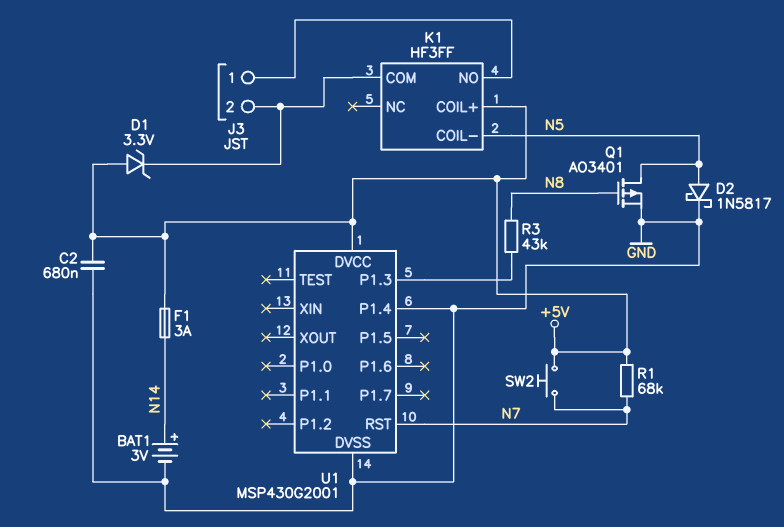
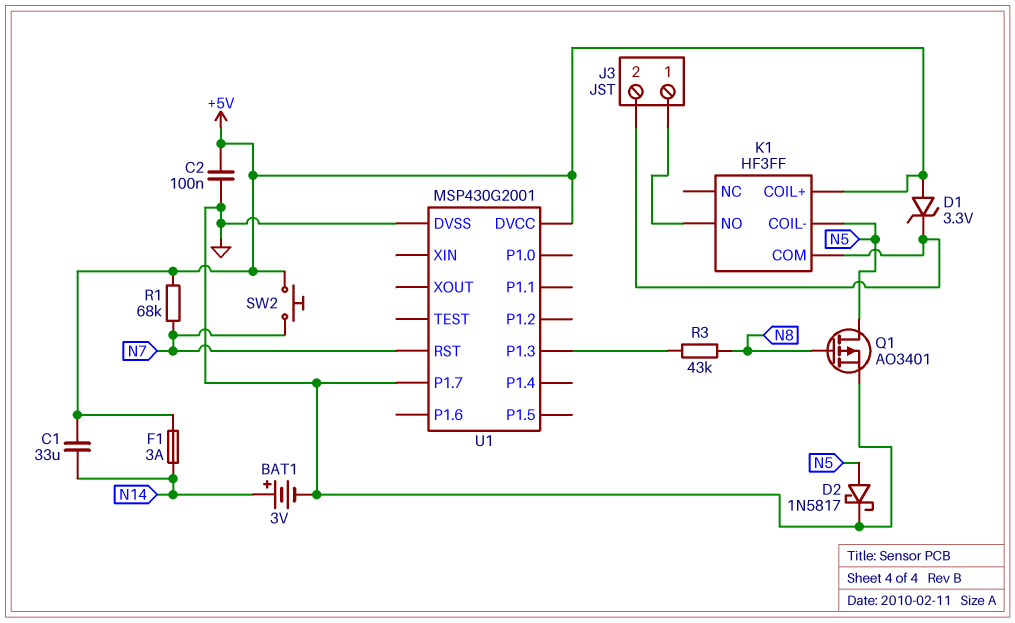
C1: none -> 33uF (+5V, N14)
C2: 680nF (+5V, GND) -> 100nF (+5V, GND)
U1 pin P1.4: GND -> none
U1 pin P1.7: none -> GND

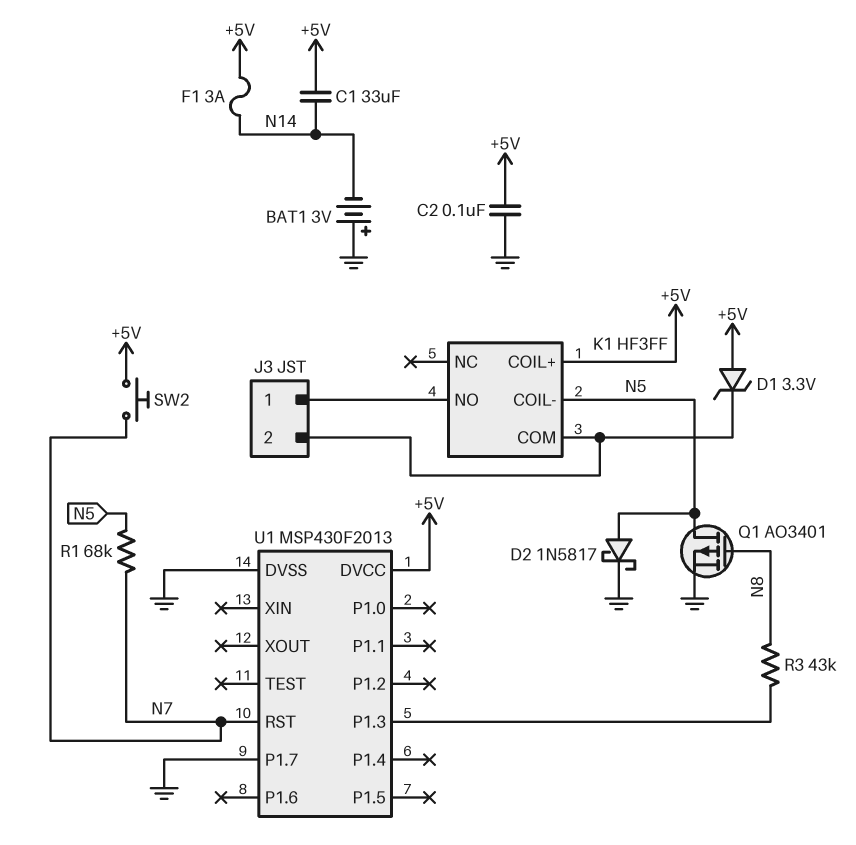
BAT1: 3V (plus N14, minus GND) -> 3V (plus GND, minus N14)
R1: 68k (+5V, N7) -> 68k (N5, N7)
U1: MSP430G2001 -> MSP430F2013

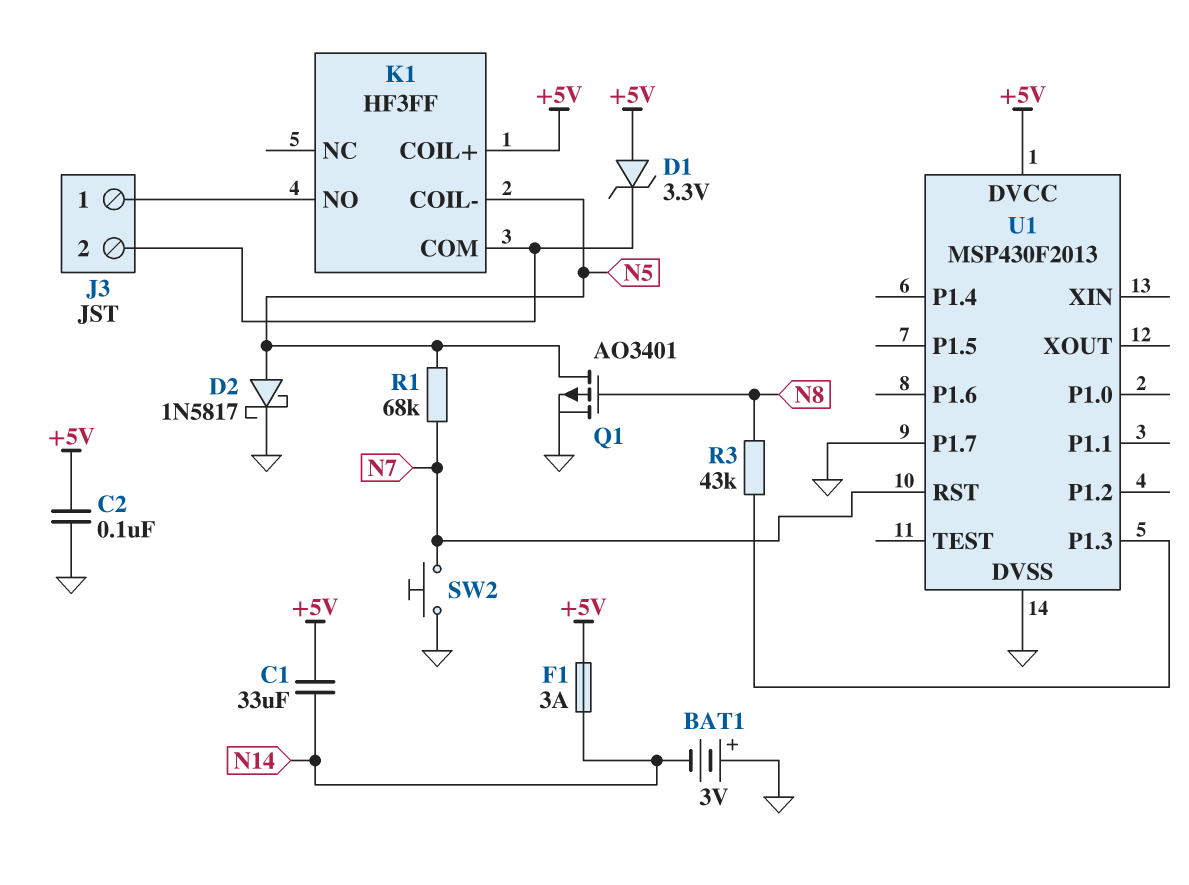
SW2: button (+5V, N7) -> button (GND, N7)

